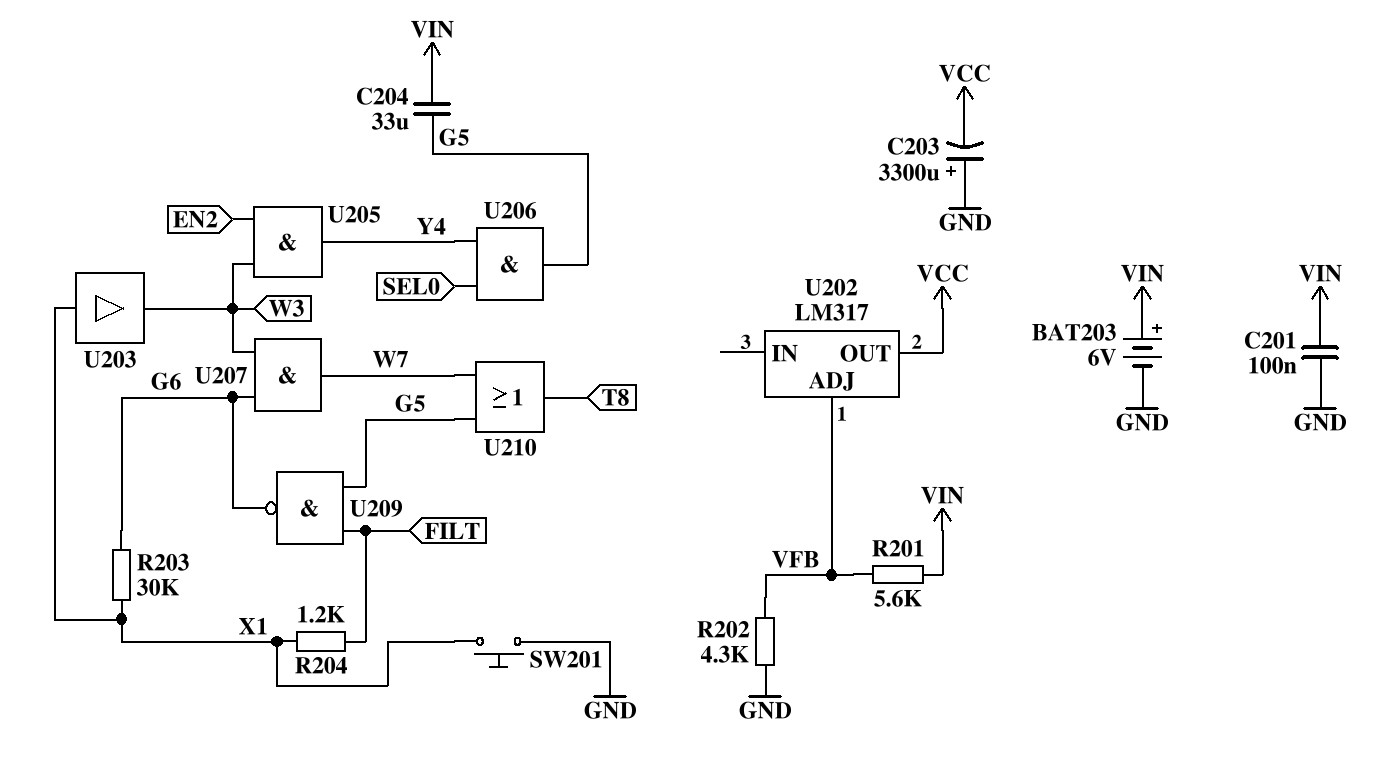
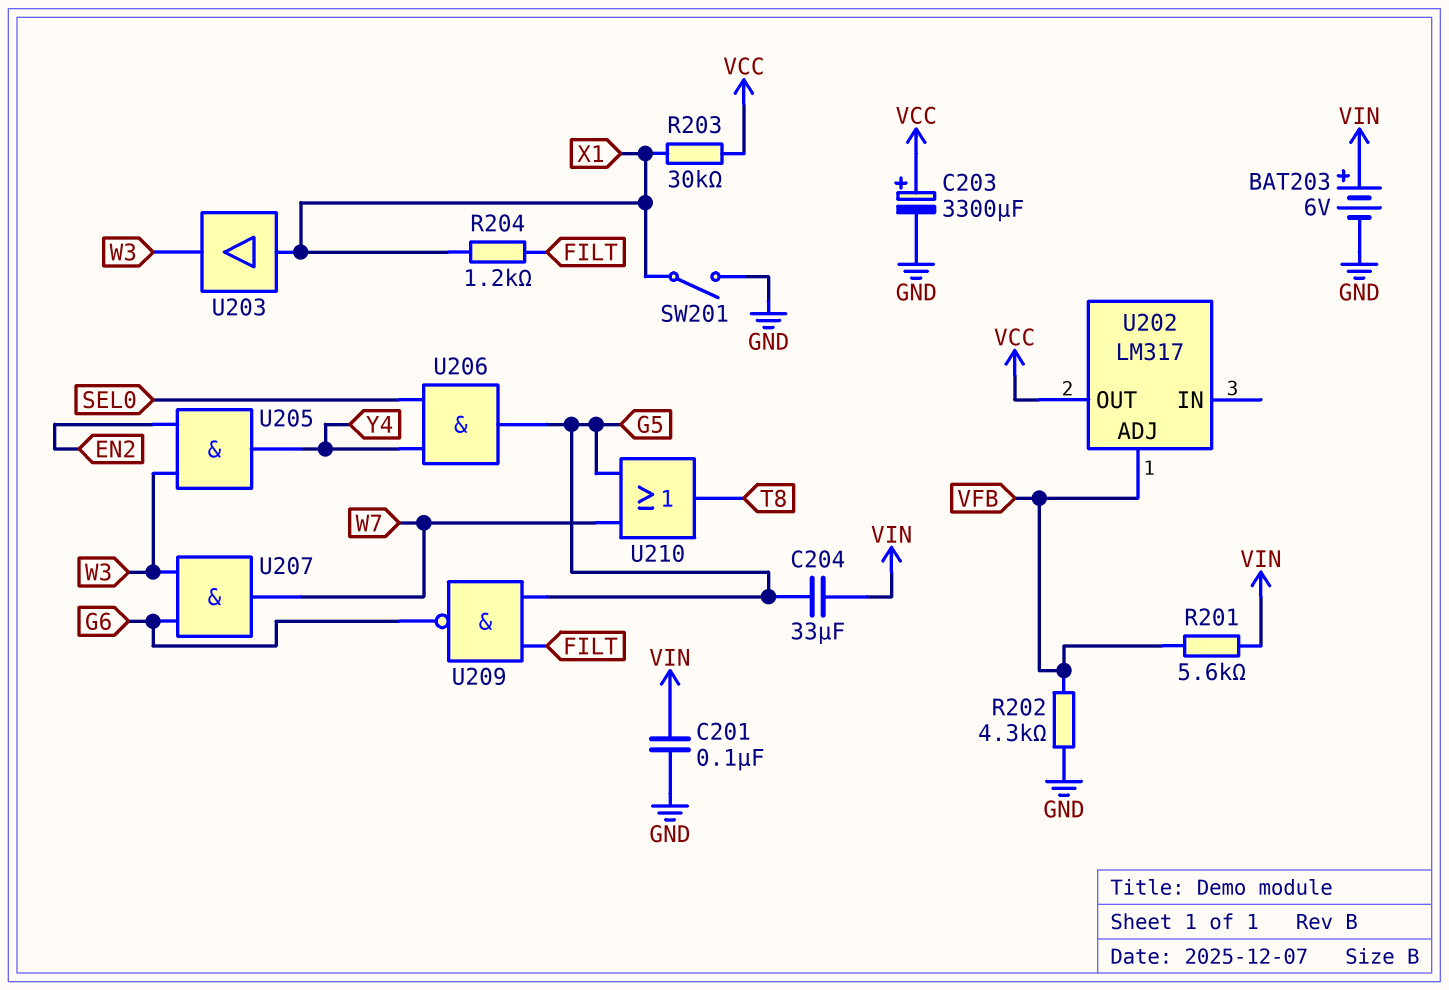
C203: 3300uF (plus GND, minus VCC) -> 3300uF (plus VCC, minus GND)
R203: 30k (G6, X1) -> 30k (VCC, X1)
SW201: button (GND, X1) -> switch (GND, X1)

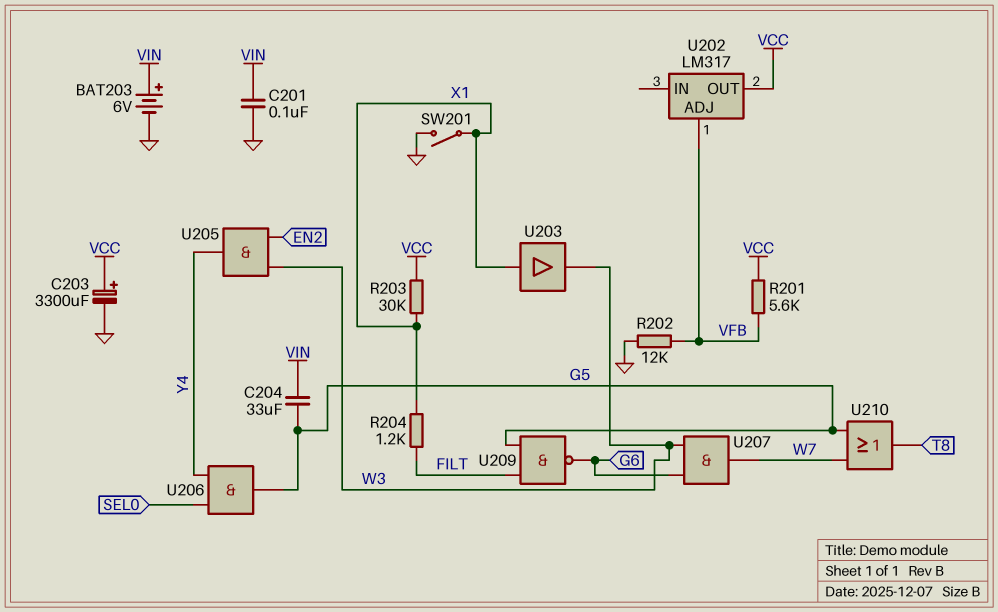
R201: 5.6k (VFB, VIN) -> 5.6k (VCC, VFB)
R202: 4.3k (GND, VFB) -> 12k (GND, VFB)

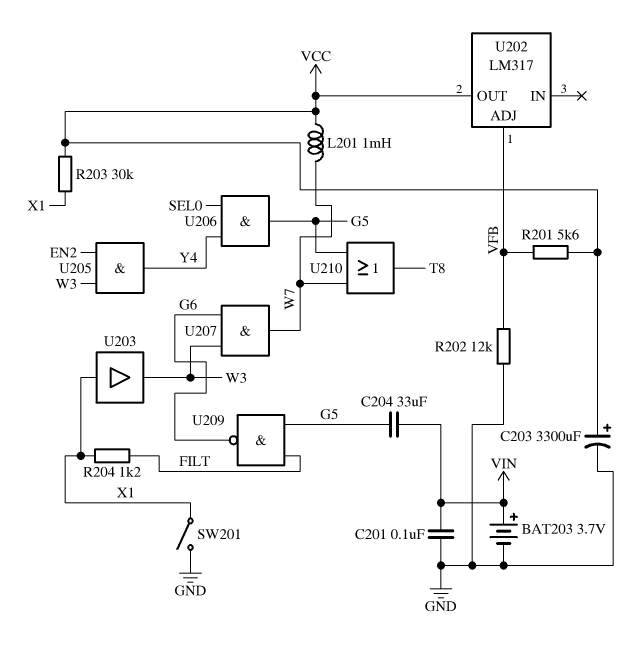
BAT203: 6V (plus VIN, minus GND) -> 3.7V (plus VIN, minus GND)
L201: none -> 1mH (VCC, W7)

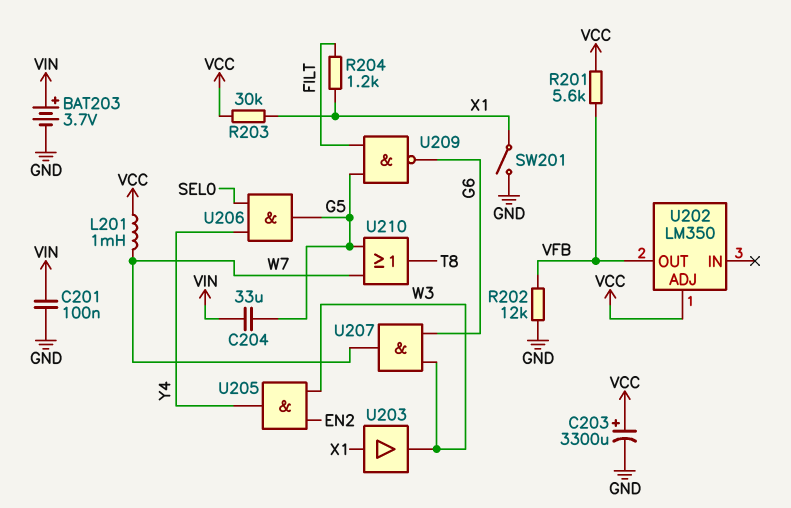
U202: LM317 -> LM350
U202 pin ADJ: VFB -> VCC
U202 pin OUT: VCC -> VFB

